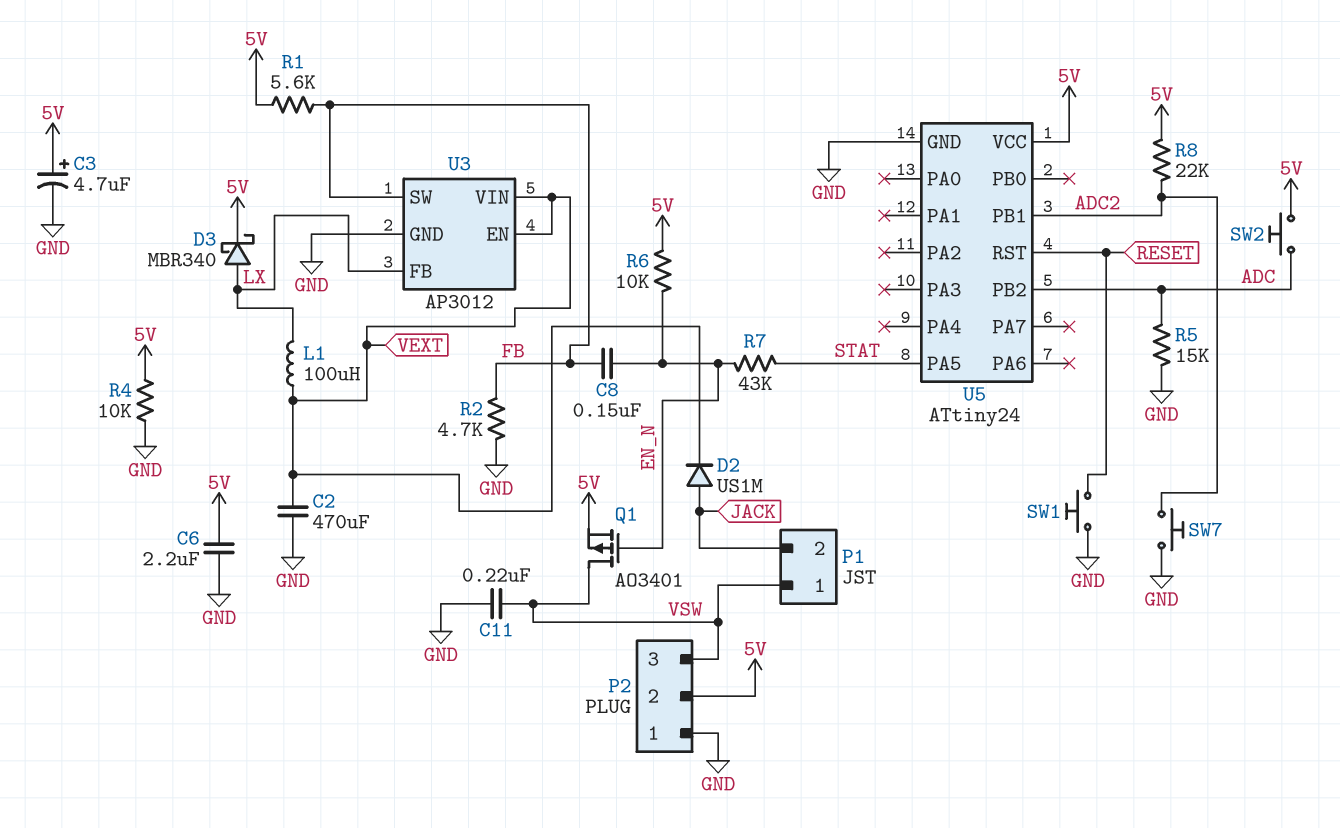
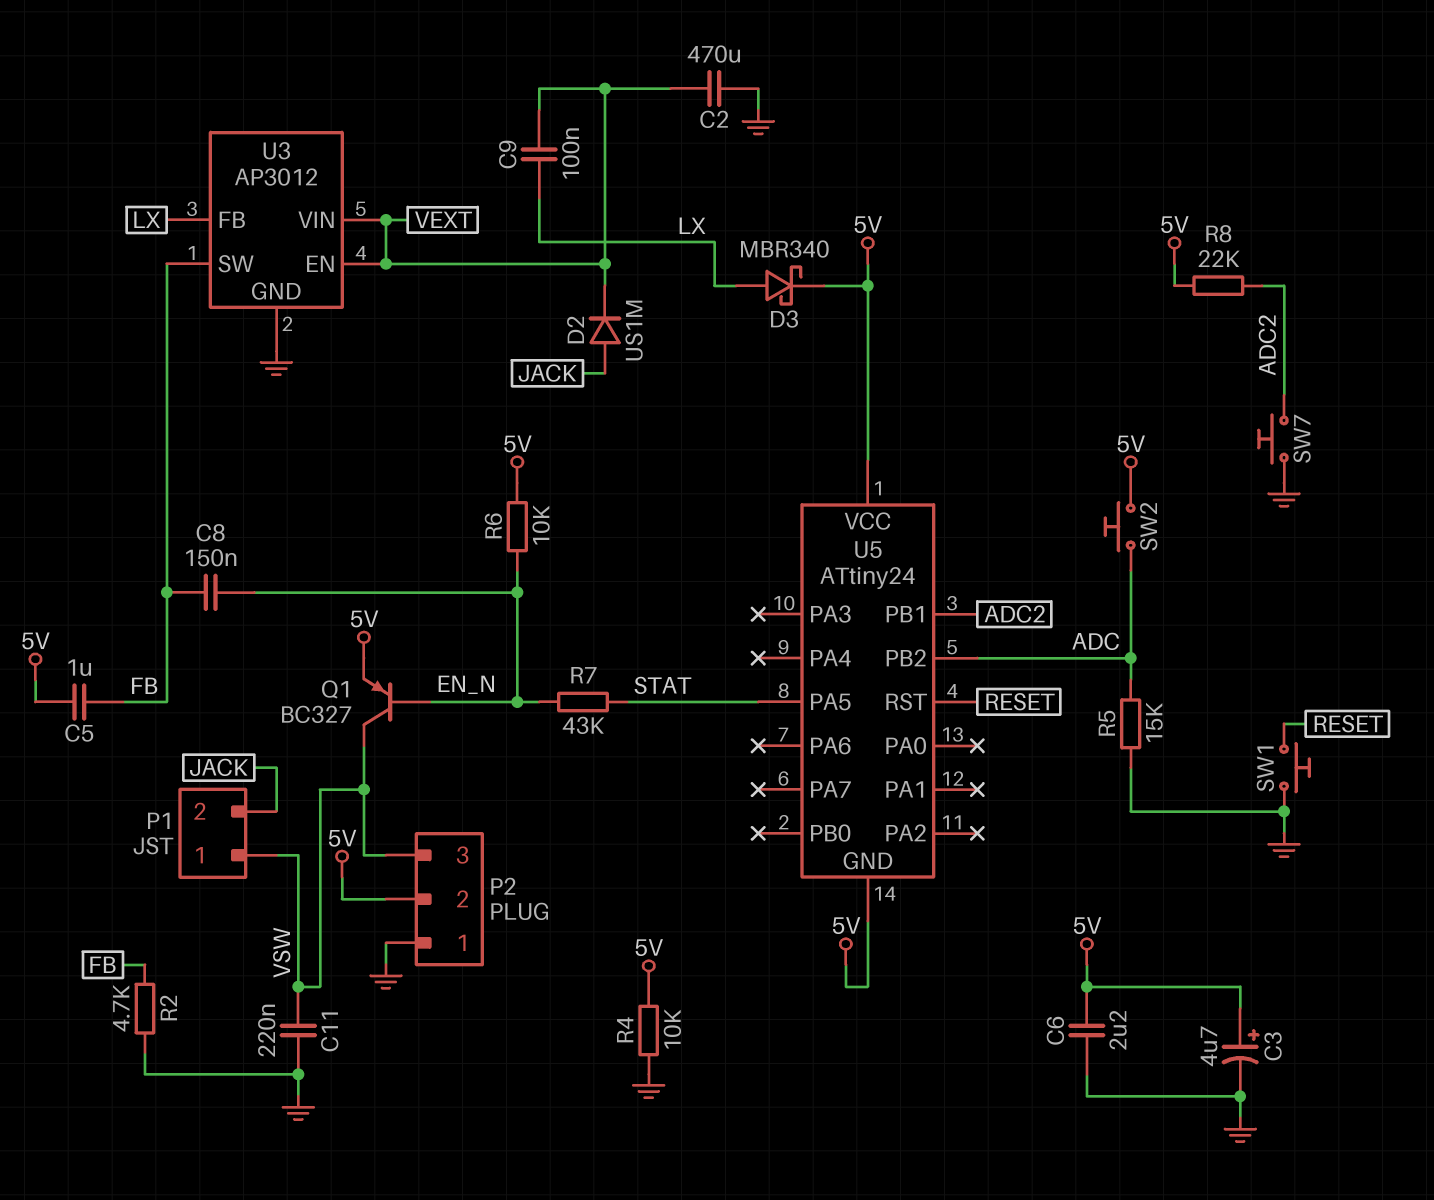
C5: none -> 1uF (5V, FB)
C9: none -> 100nF (LX, VEXT)
L1: 100uH (LX, VEXT) -> none
Q1: PMOS AO3401 (G EN_N, D VSW, S 5V) -> PNP BC327 (B EN_N, C VSW, E 5V)
R1: 5.6k (5V, FB) -> none
U5 pin GND: GND -> 5V

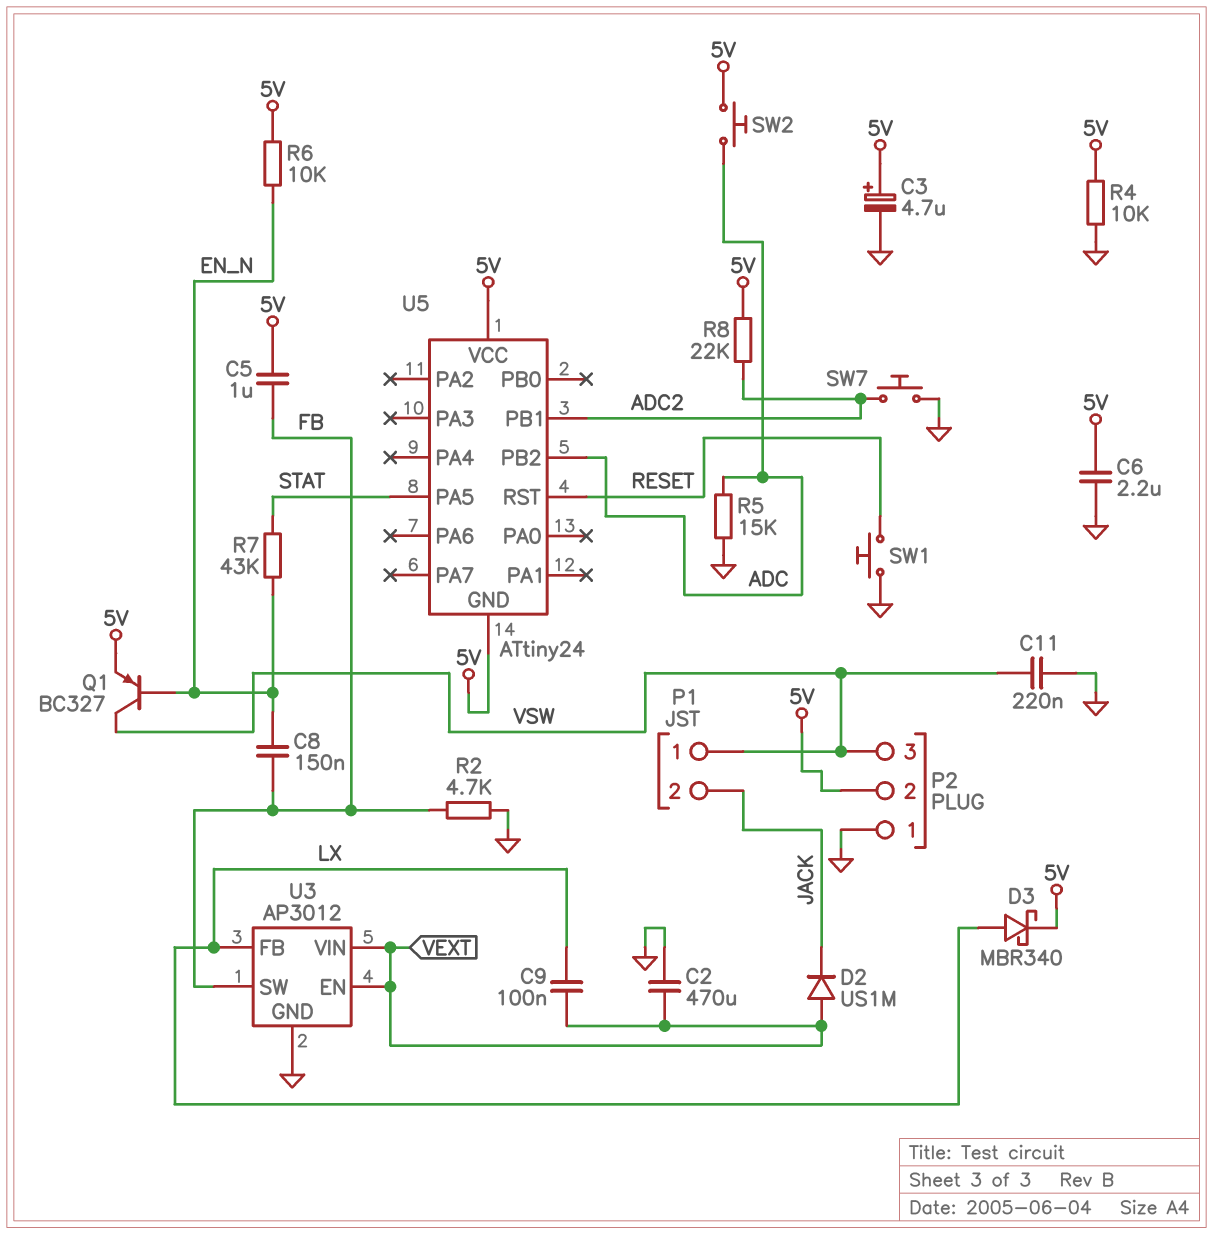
D2: diode US1M (A JACK, K VEXT) -> diode US1M (A VEXT, K JACK)

